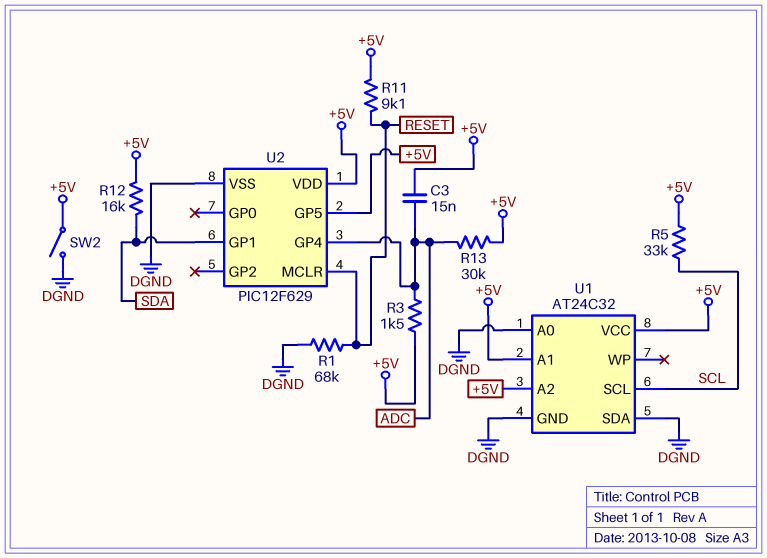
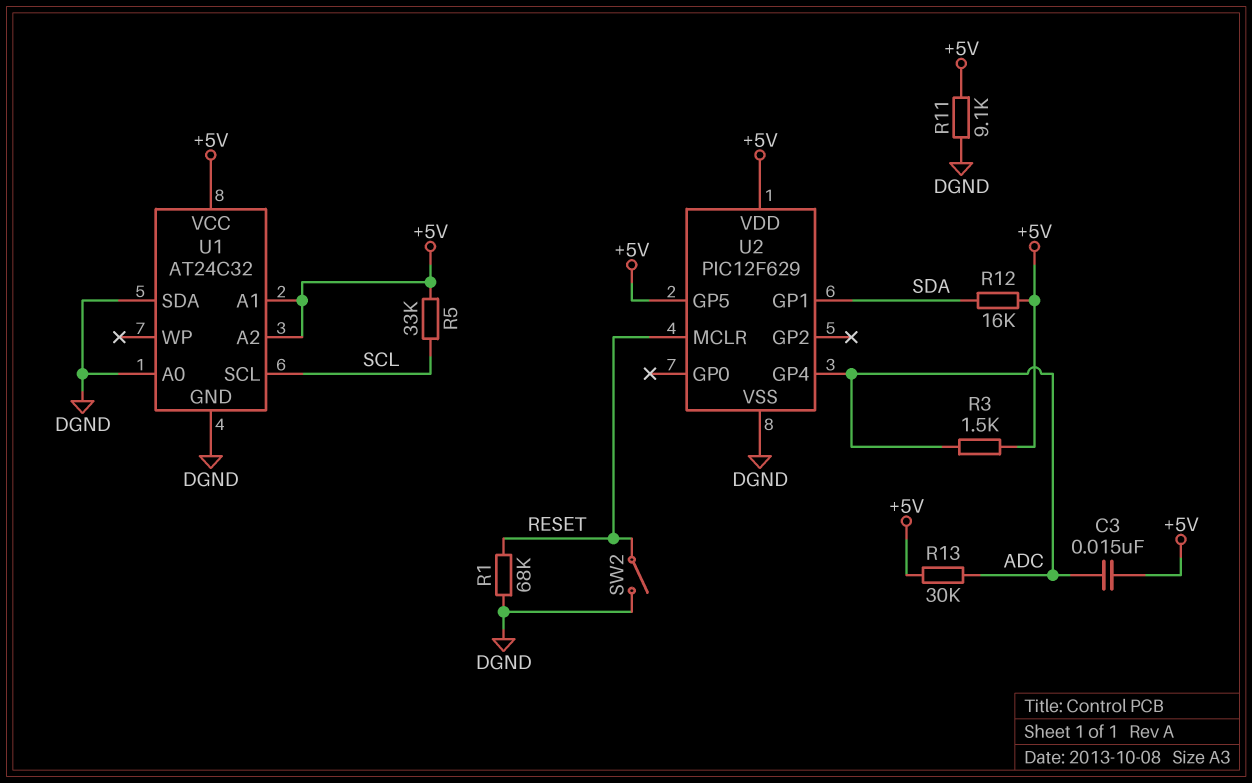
R11: 9.1k (+5V, RESET) -> 9.1k (+5V, DGND)
SW2: switch (+5V, DGND) -> switch (DGND, RESET)

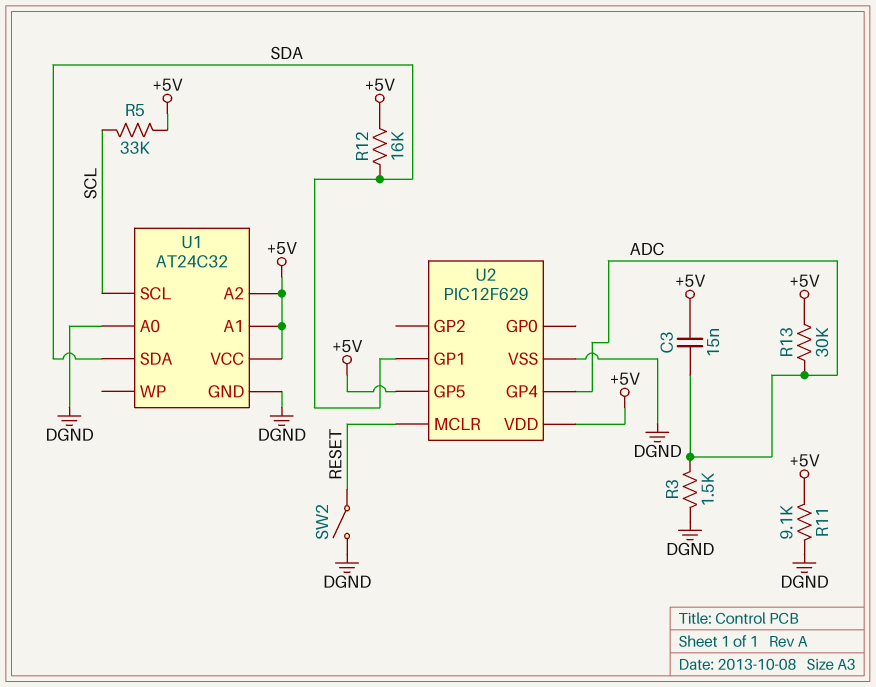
R1: 68k (DGND, RESET) -> none
R3: 1.5k (+5V, ADC) -> 1.5k (ADC, DGND)
U1 pin SDA: DGND -> SDA

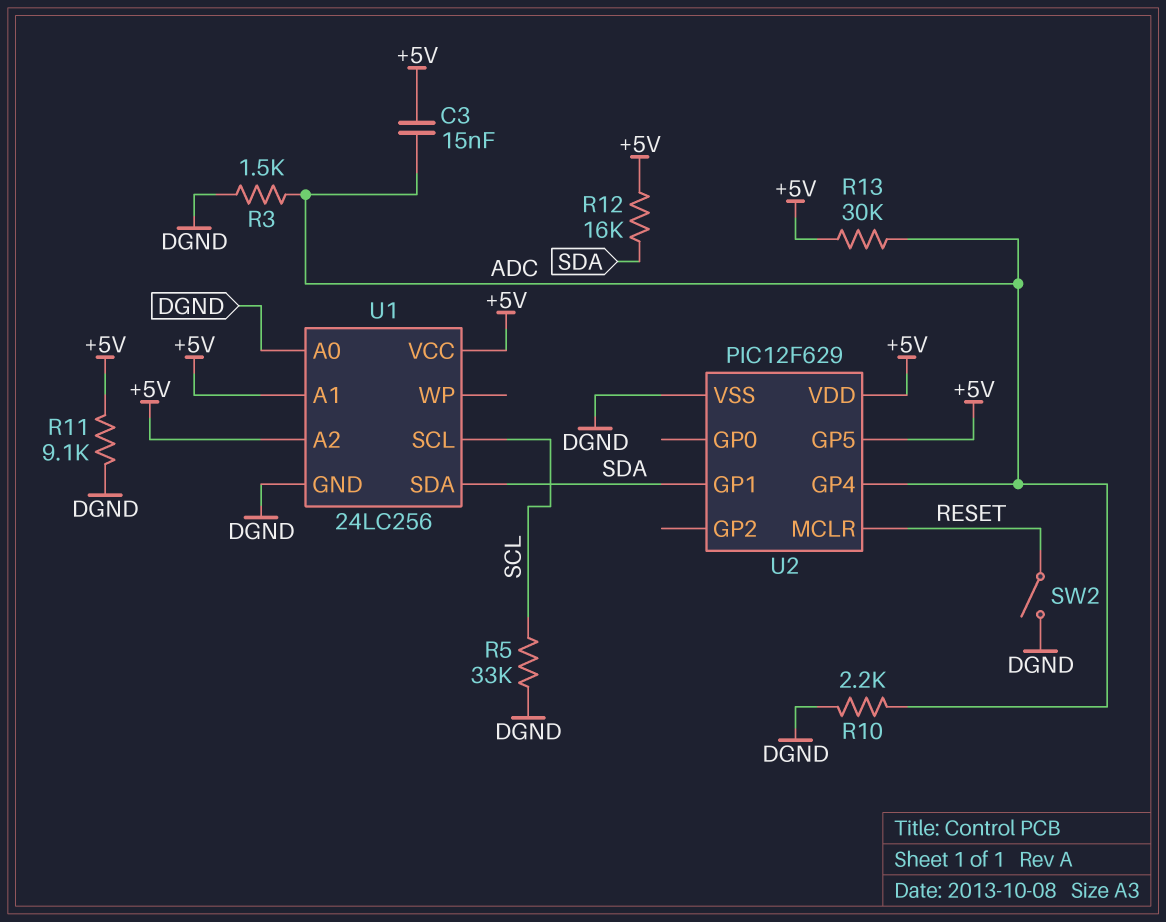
R5: 33k (+5V, SCL) -> 33k (DGND, SCL)
R10: none -> 2.2k (ADC, DGND)
U1: AT24C32 -> 24LC256

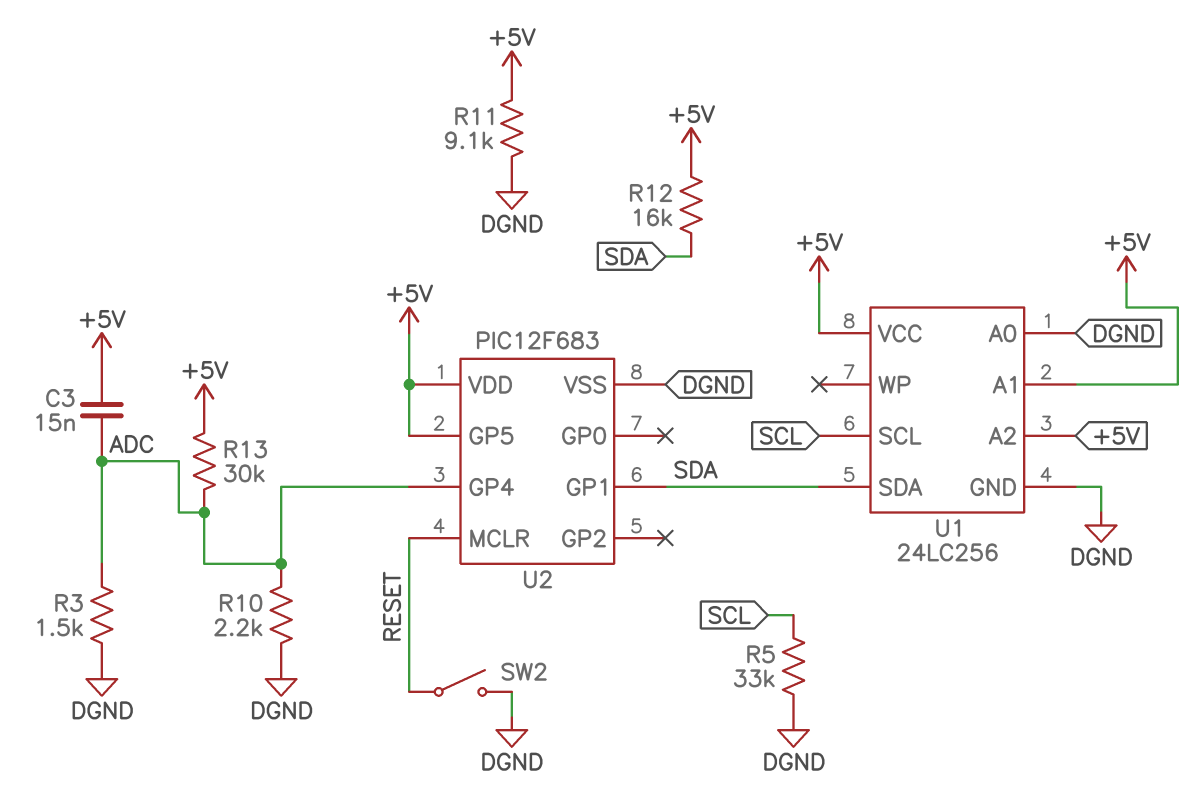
U2: PIC12F629 -> PIC12F683

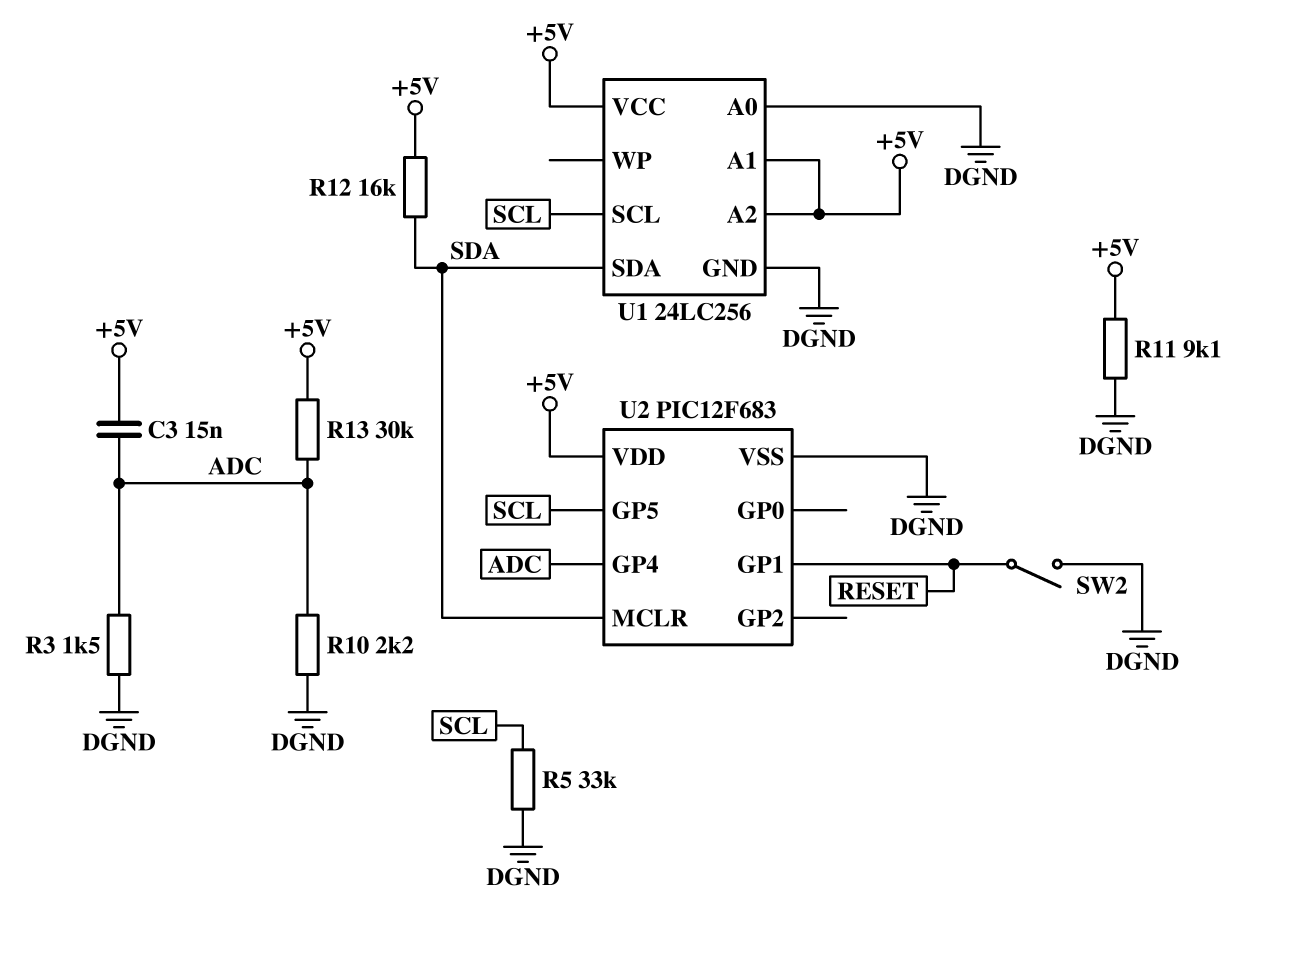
U2 pin GP1: SDA -> RESET
U2 pin GP5: +5V -> SCL
U2 pin MCLR: RESET -> SDA

